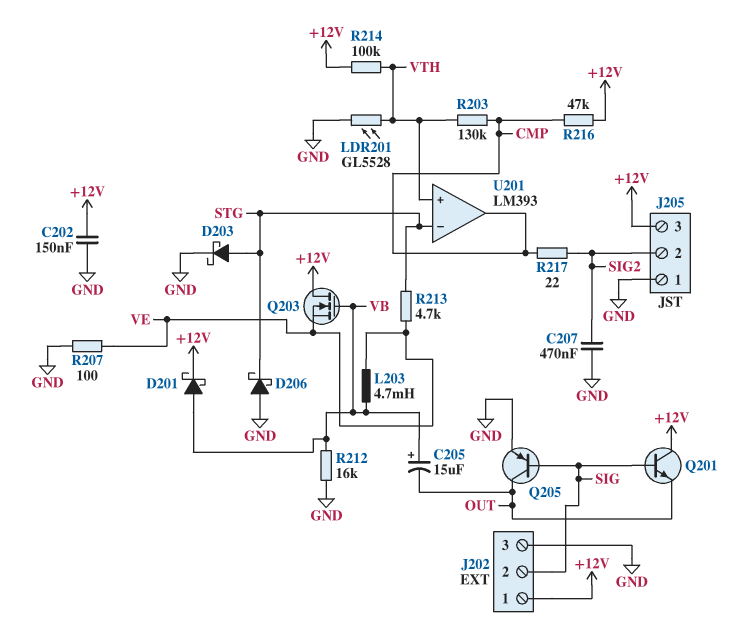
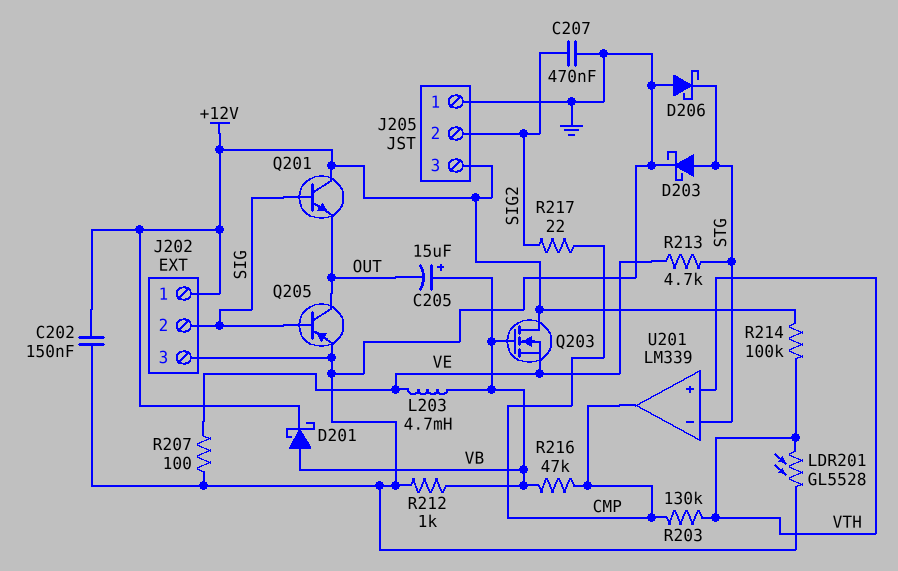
R212: 16k (GND, VB) -> 1k (GND, VB)
R216: 47k (+12V, CMP) -> 47k (CMP, VB)
U201: LM393 -> LM339

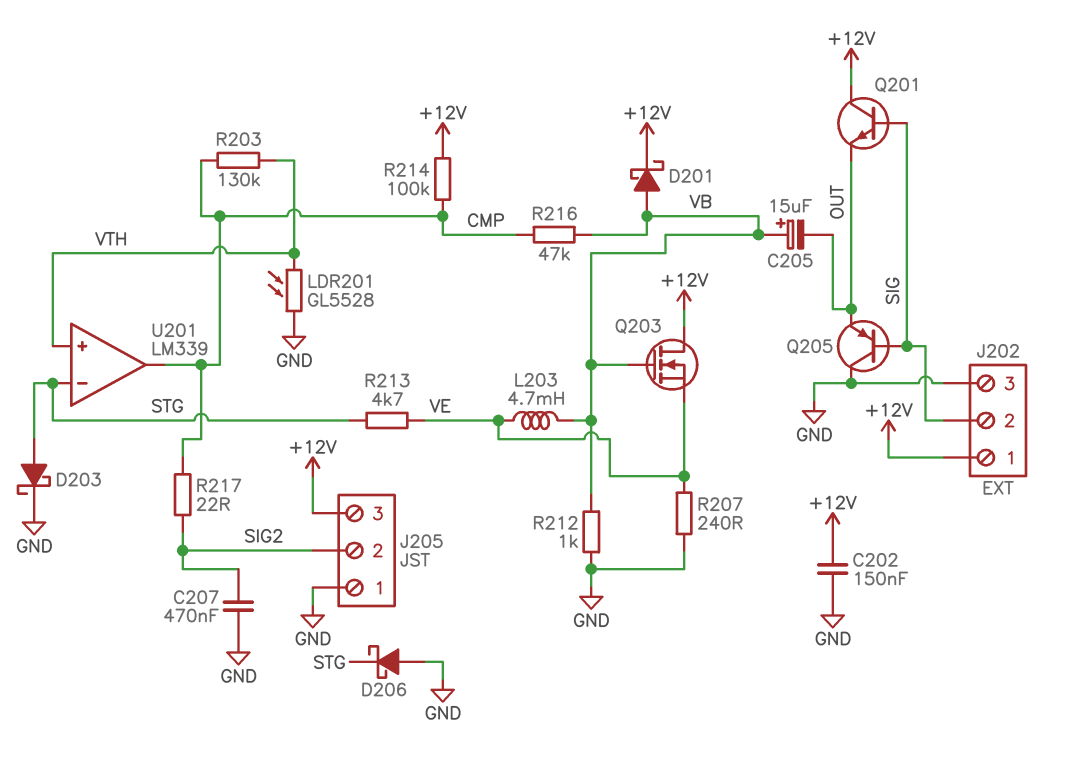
Q205: PNP (B SIG, C OUT, E GND) -> PNP (B SIG, C GND, E OUT)
R207: 100 (GND, VE) -> 240 (GND, VE)
R214: 100k (+12V, VTH) -> 100k (+12V, CMP)

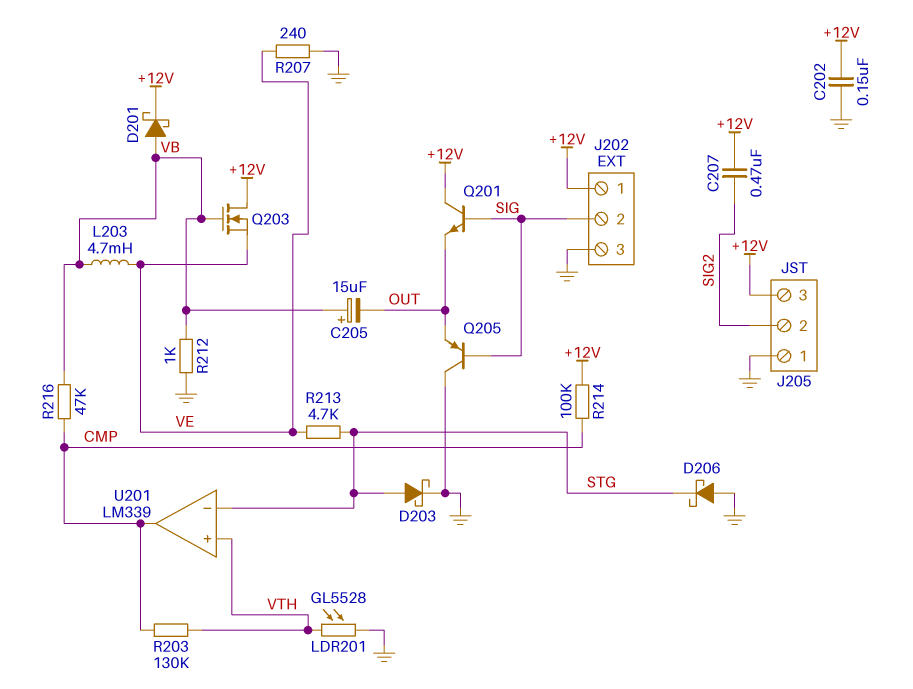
C207: 470nF (GND, SIG2) -> 470nF (+12V, SIG2)
R217: 22 (CMP, SIG2) -> none

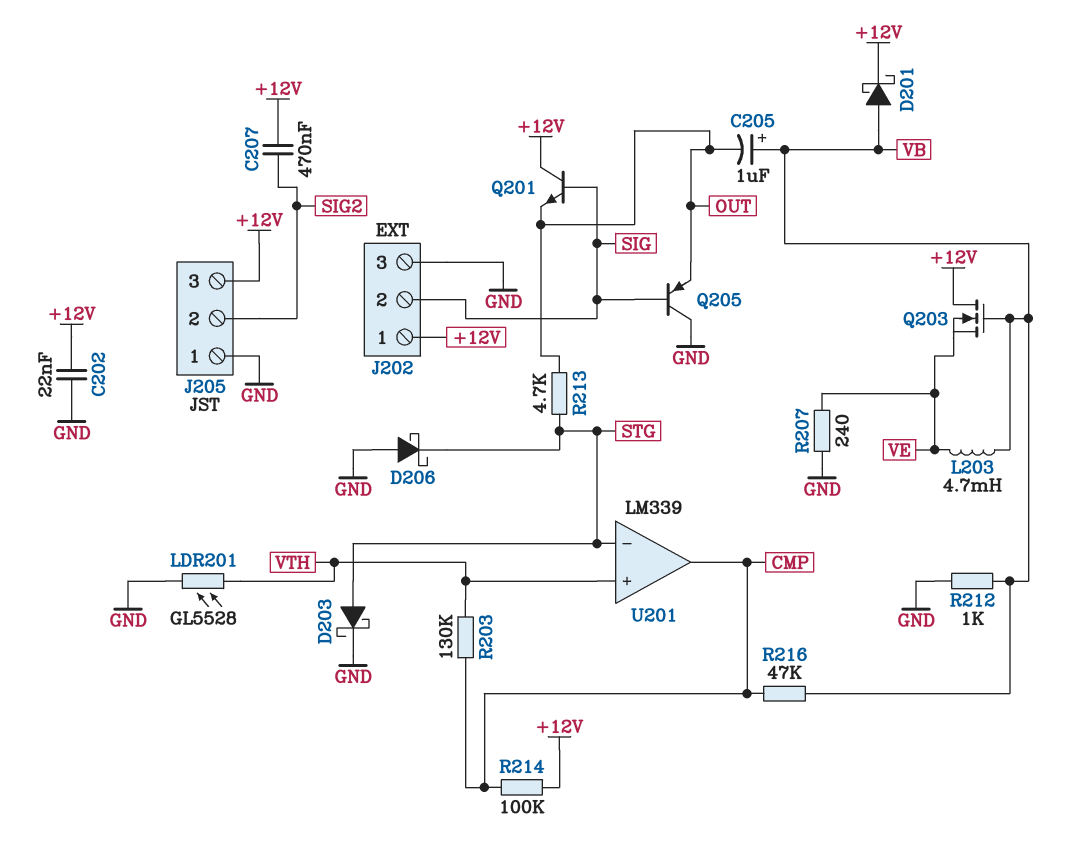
C202: 150nF (+12V, GND) -> 22nF (+12V, GND)
C205: 15uF (plus VB, minus OUT) -> 1uF (plus VB, minus OUT)
R213: 4.7k (STG, VE) -> 4.7k (OUT, STG)

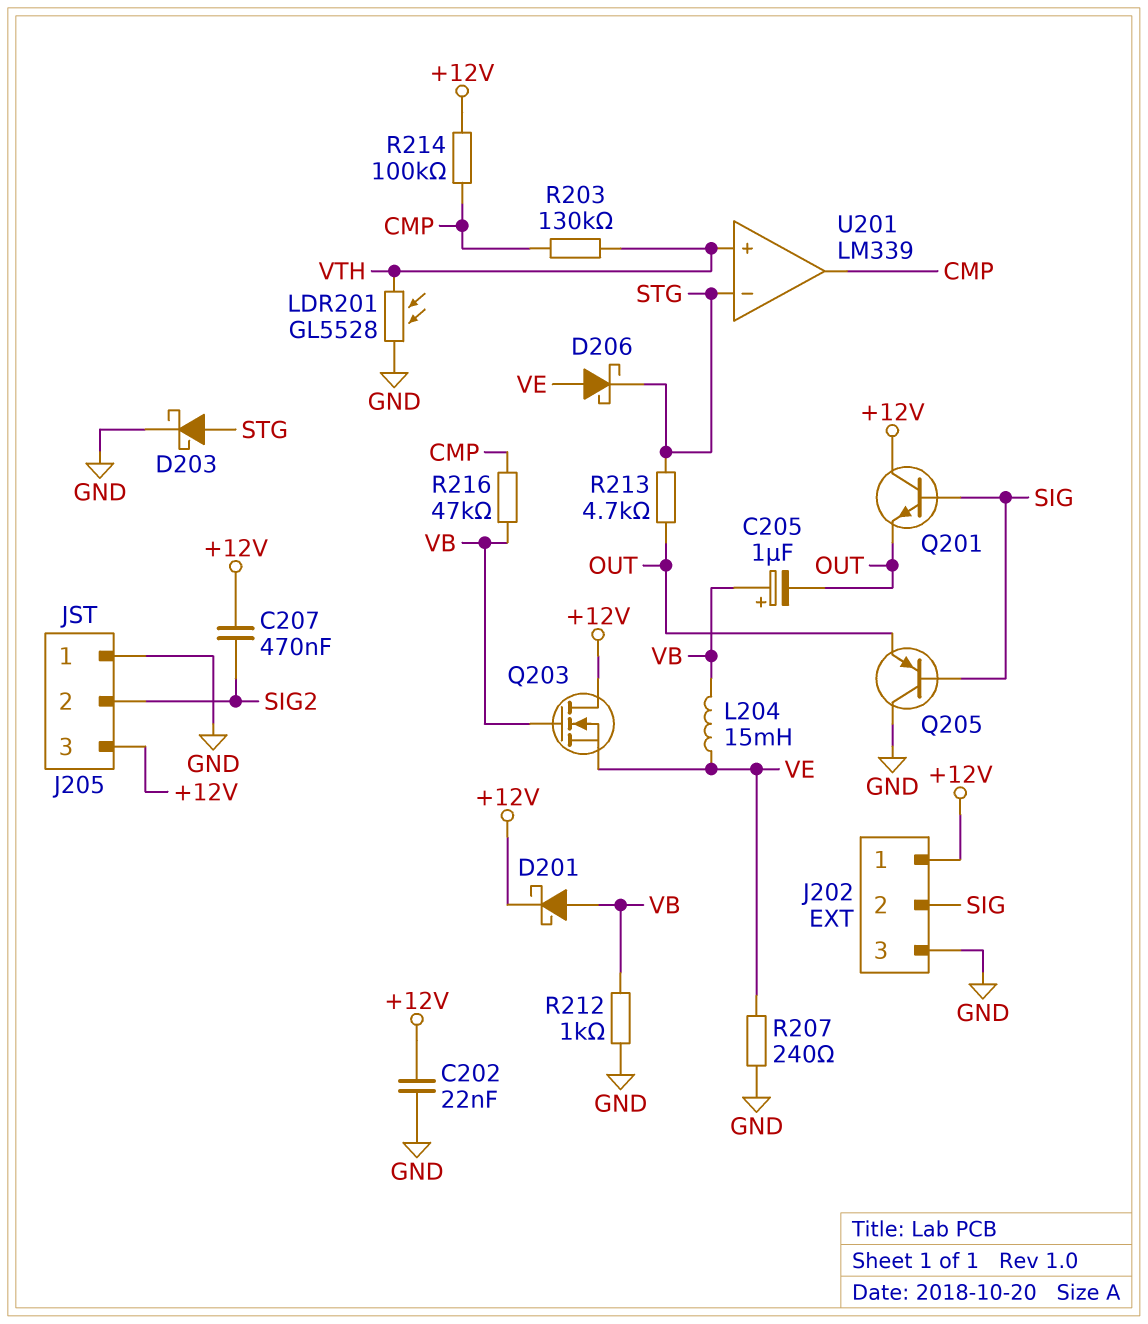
D206: schottky (A GND, K STG) -> schottky (A VE, K STG)
L203: 4.7mH (VB, VE) -> none
L204: none -> 15mH (VB, VE)

